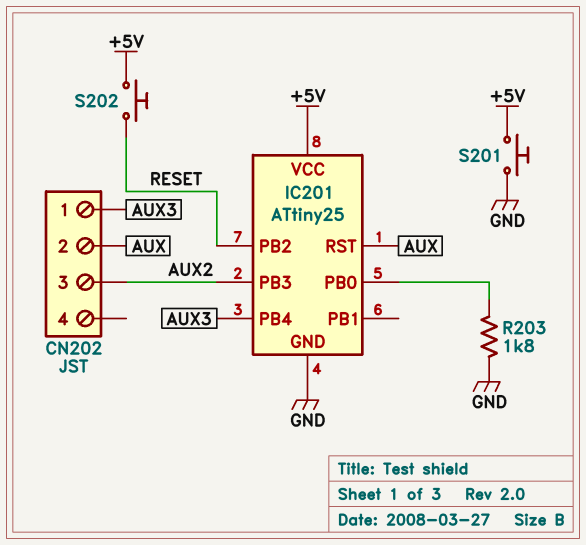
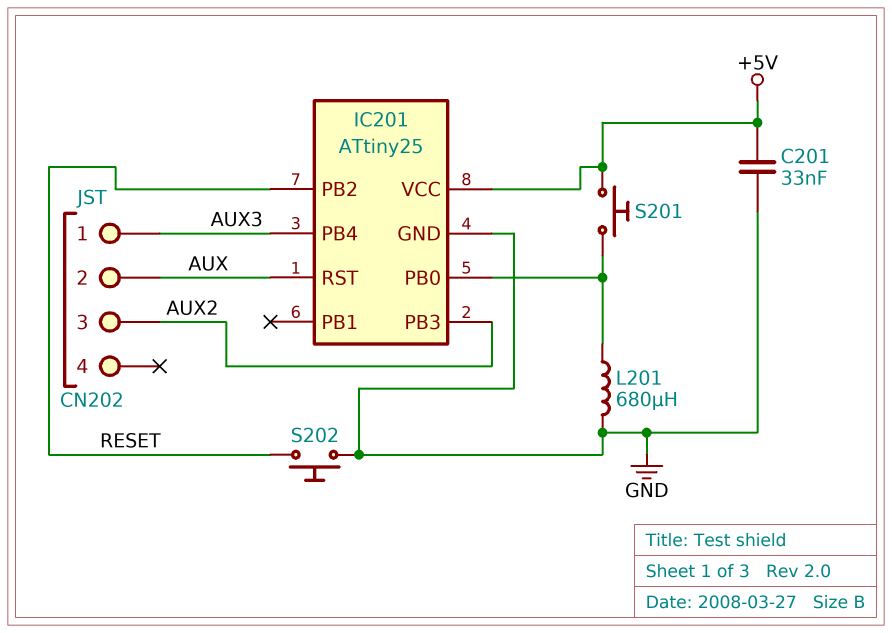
C201: none -> 33nF (+5V, GND)
L201: none -> 680uH (GND, IC201/PB0)
R203: 1.8k (GND, IC201/PB0) -> none
S201: button (+5V, GND) -> button (+5V, IC201/PB0)
S202: button (+5V, RESET) -> button (GND, RESET)

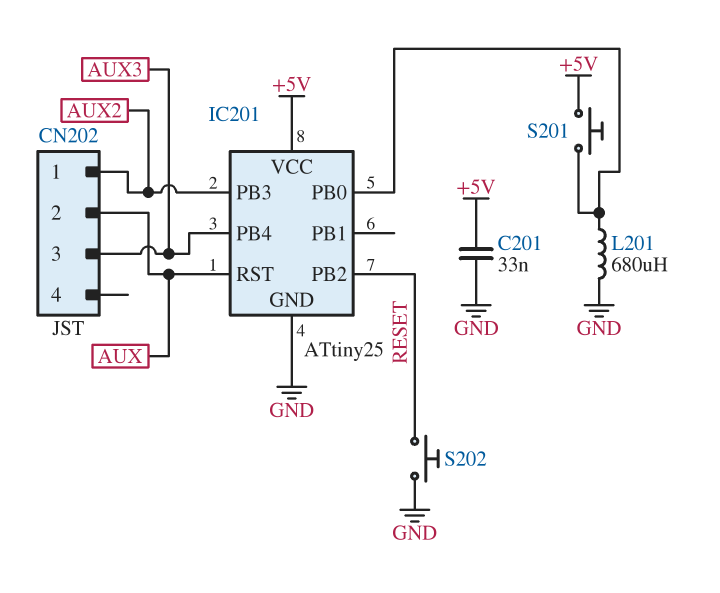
CN202 pin 1: AUX3 -> AUX2
CN202 pin 3: AUX2 -> AUX3

